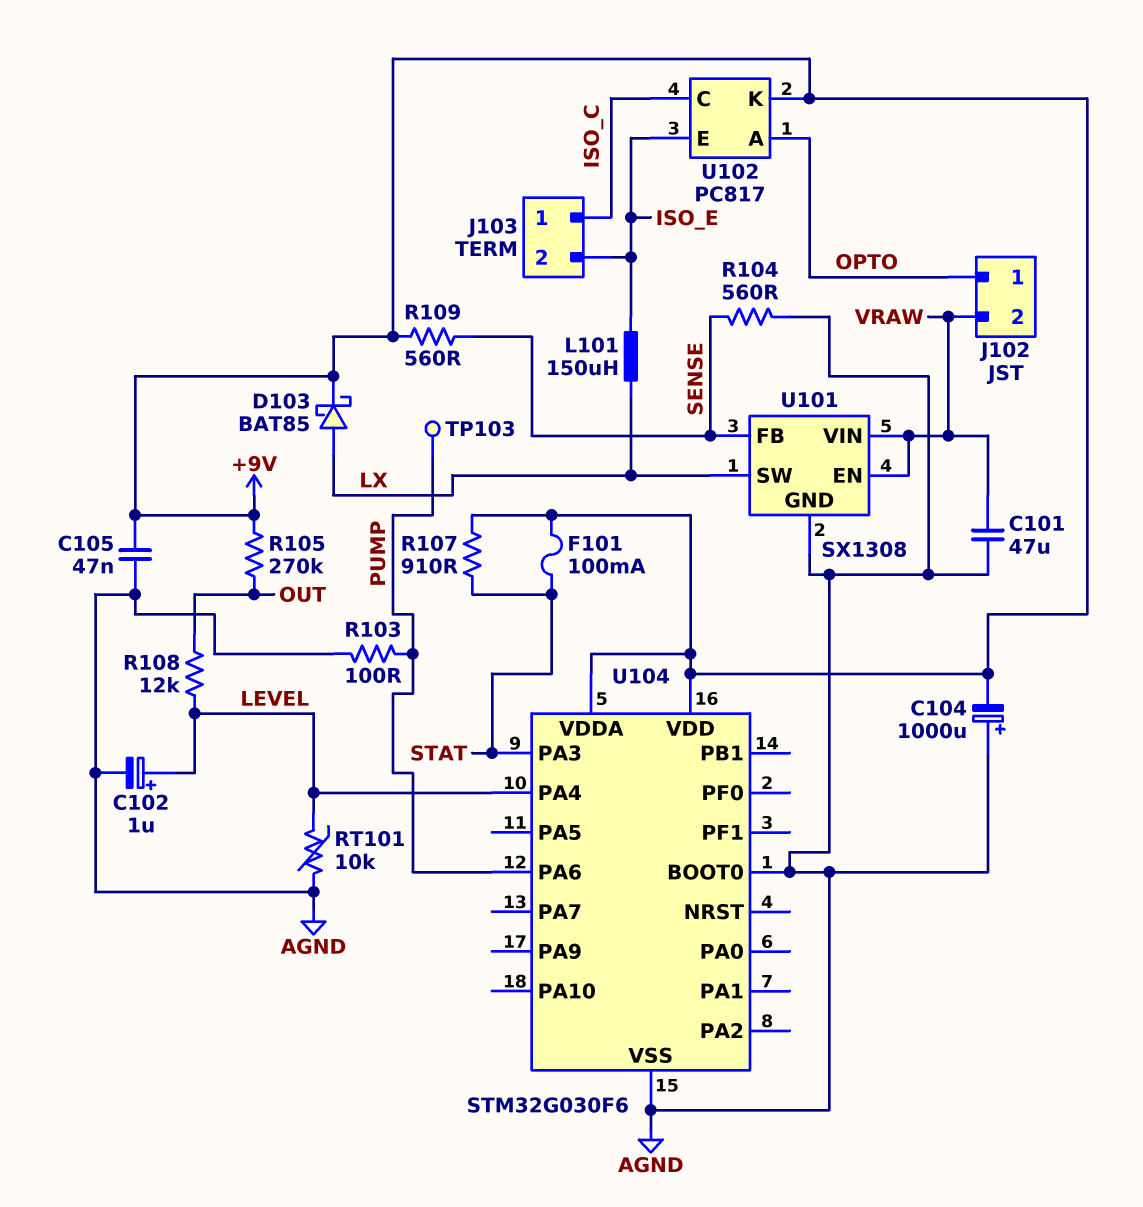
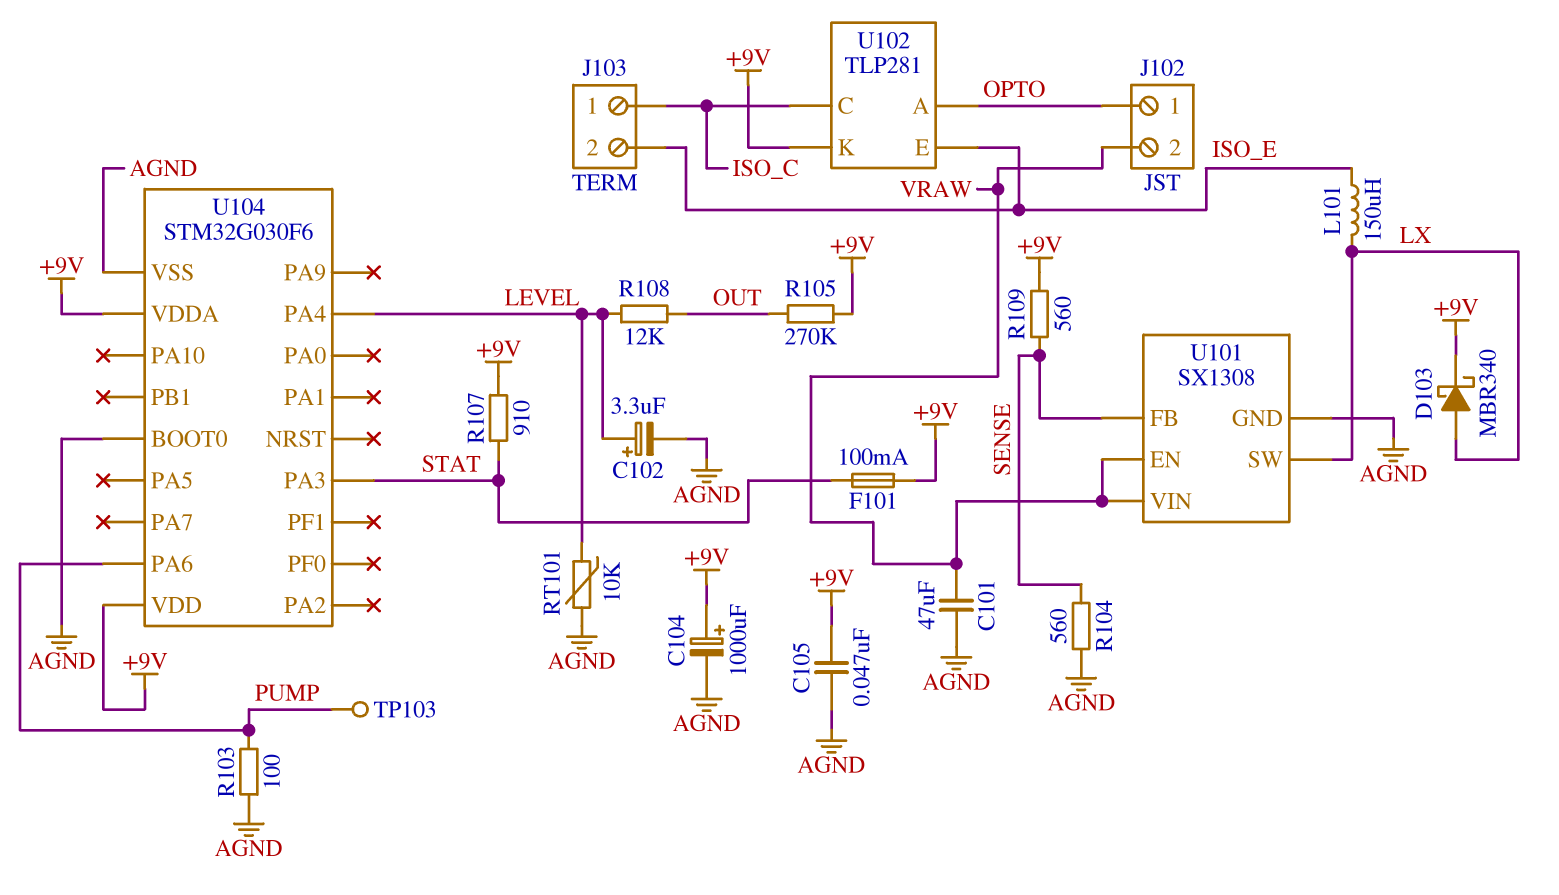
C102: 1uF (plus LEVEL, minus AGND) -> 3.3uF (plus LEVEL, minus AGND)
C104: 1000uF (plus AGND, minus +9V) -> 1000uF (plus +9V, minus AGND)
D103: schottky BAT85 (A LX, K +9V) -> schottky MBR340 (A LX, K +9V)
U102: PC817 -> TLP281

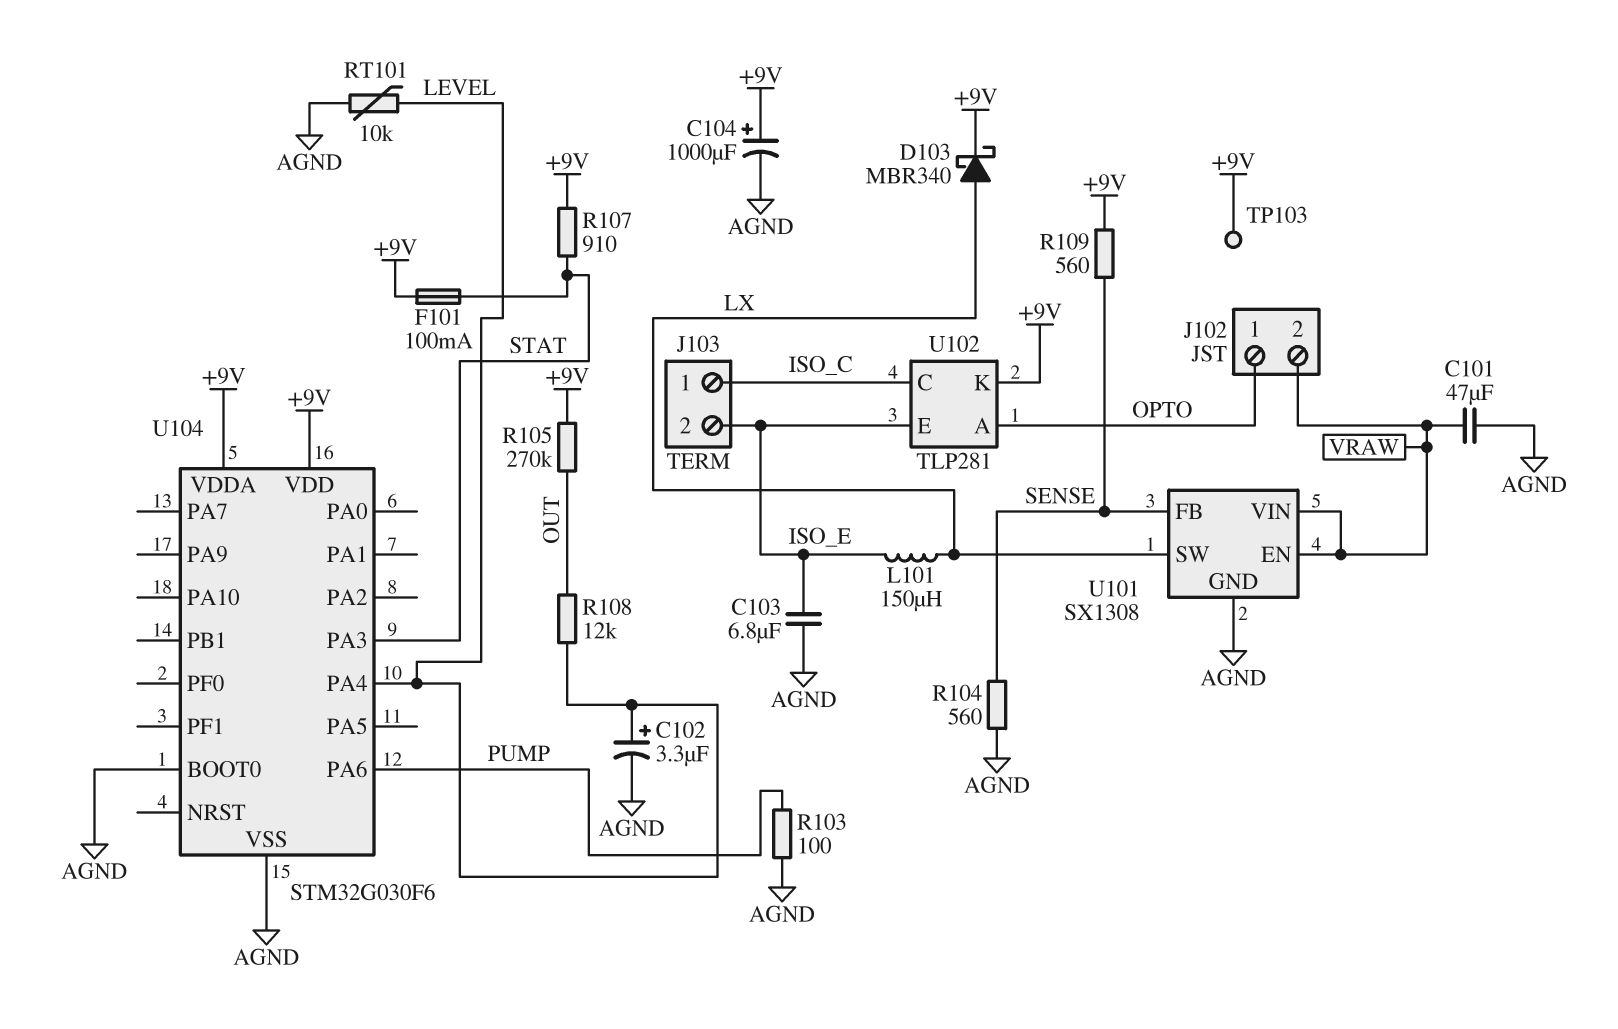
C103: none -> 6.8uF (AGND, ISO_E)
C105: 47nF (+9V, AGND) -> none
TP103: test point (PUMP) -> test point (+9V)

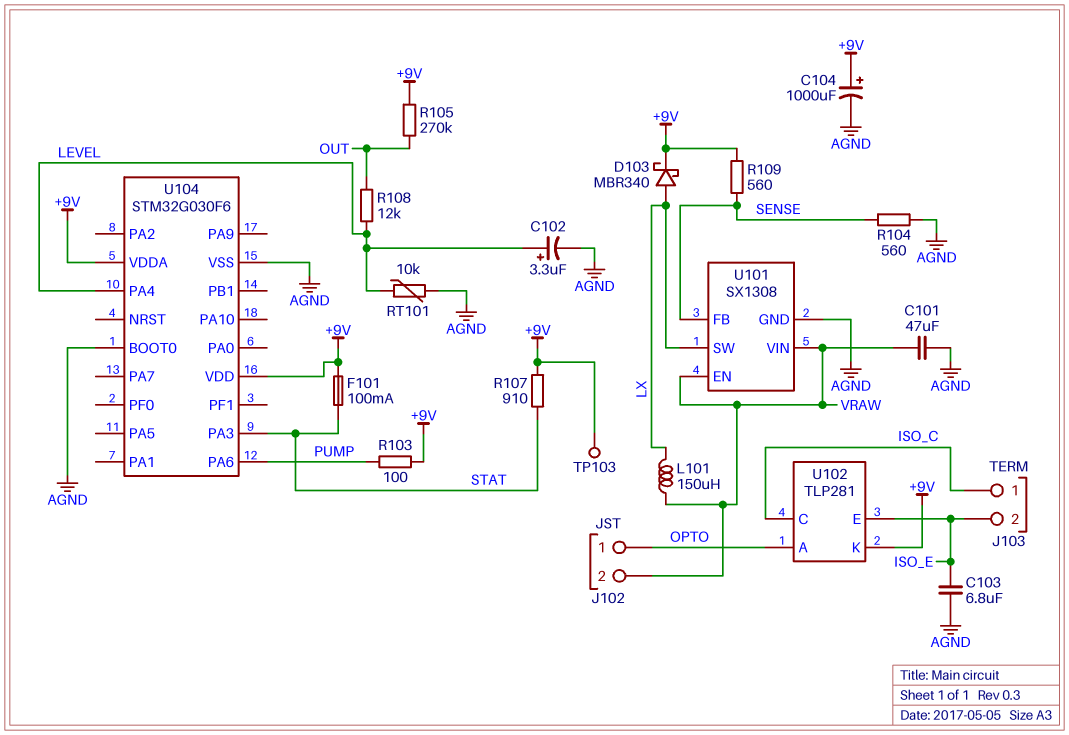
L101: 150uH (ISO_E, LX) -> 150uH (LX, VRAW)
R103: 100 (AGND, PUMP) -> 100 (+9V, PUMP)

